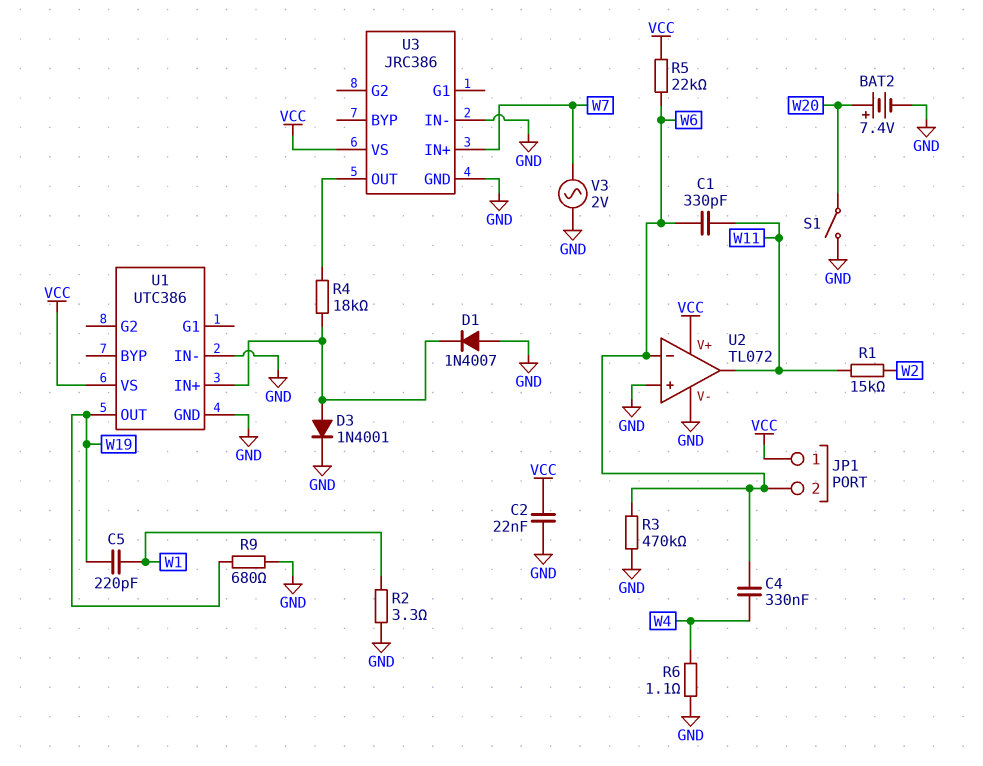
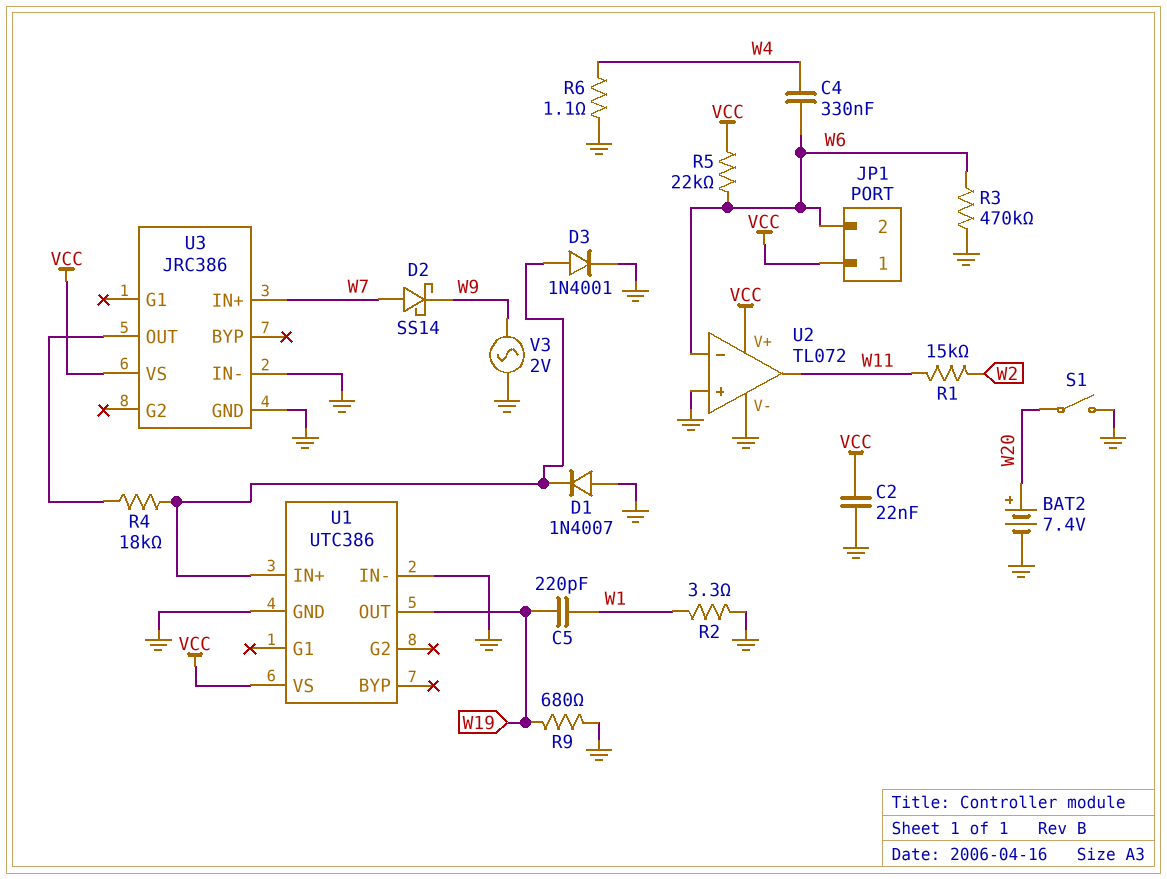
C1: 330pF (W6, W11) -> none
D2: none -> schottky SS14 (A W7, K W9)
V3: AC 2V (GND, W7) -> AC 2V (GND, W9)

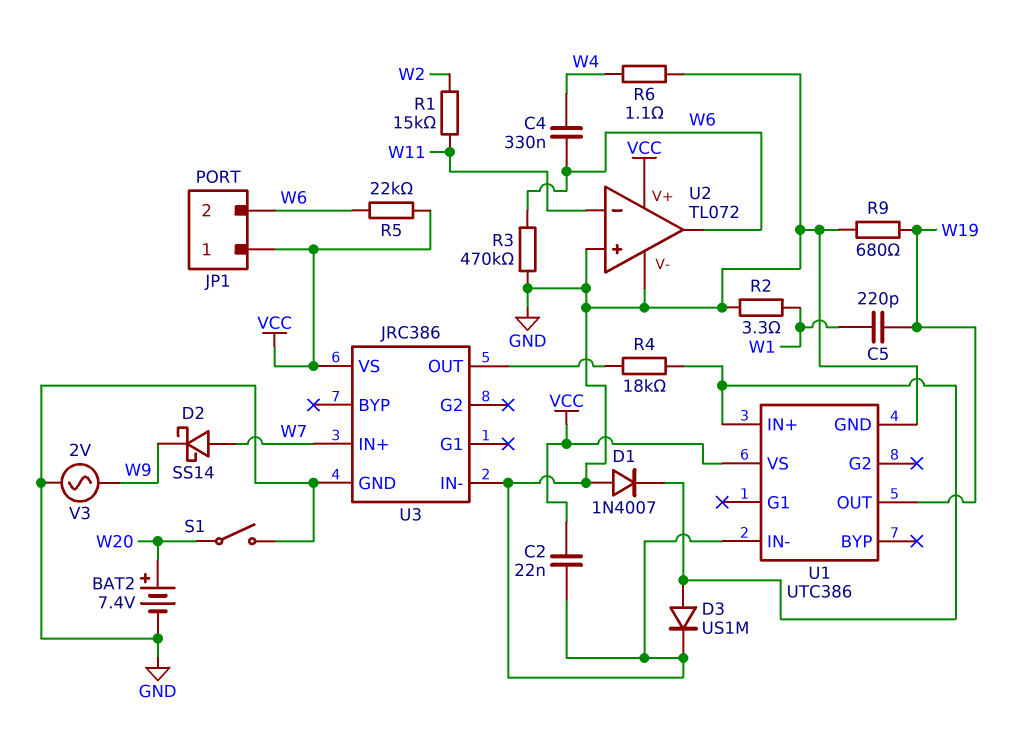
D3: diode 1N4001 (A U1/IN+, K GND) -> diode US1M (A U1/IN+, K GND)
U2 pin in-: W6 -> W11
U2 pin out: W11 -> W6

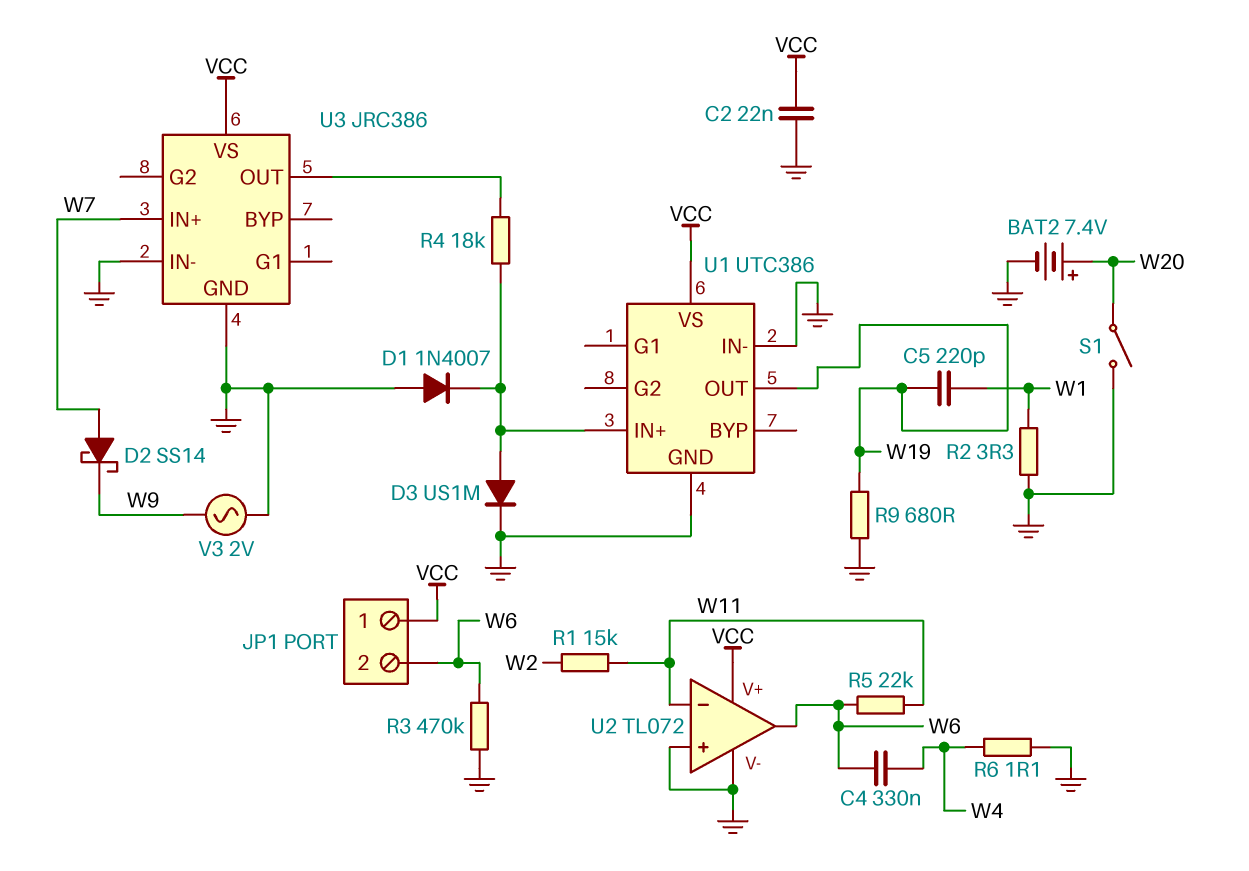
R5: 22k (VCC, W6) -> 22k (W6, W11)

